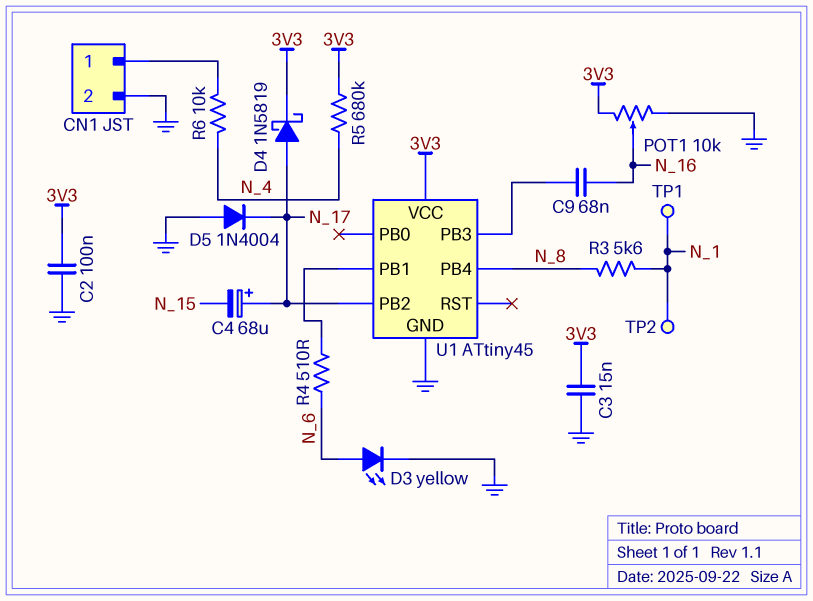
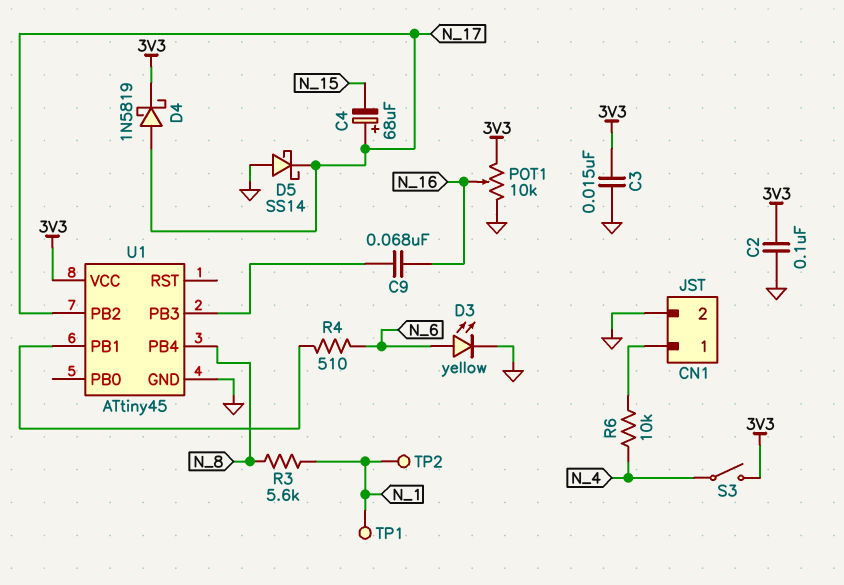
D5: diode 1N4004 (A GND, K N_17) -> schottky SS14 (A GND, K N_17)
R5: 680k (3V3, N_4) -> none
S3: none -> switch (3V3, N_4)

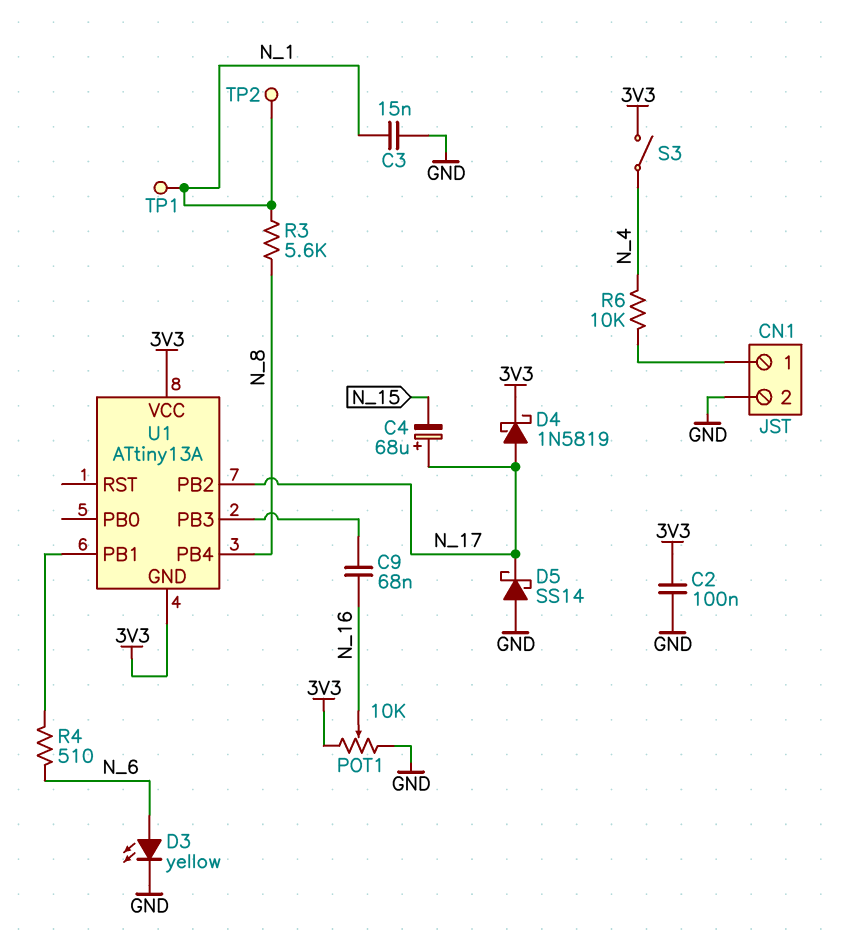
C3: 15nF (3V3, GND) -> 15nF (GND, N_1)
U1: ATtiny45 -> ATtiny13A
U1 pin GND: GND -> 3V3

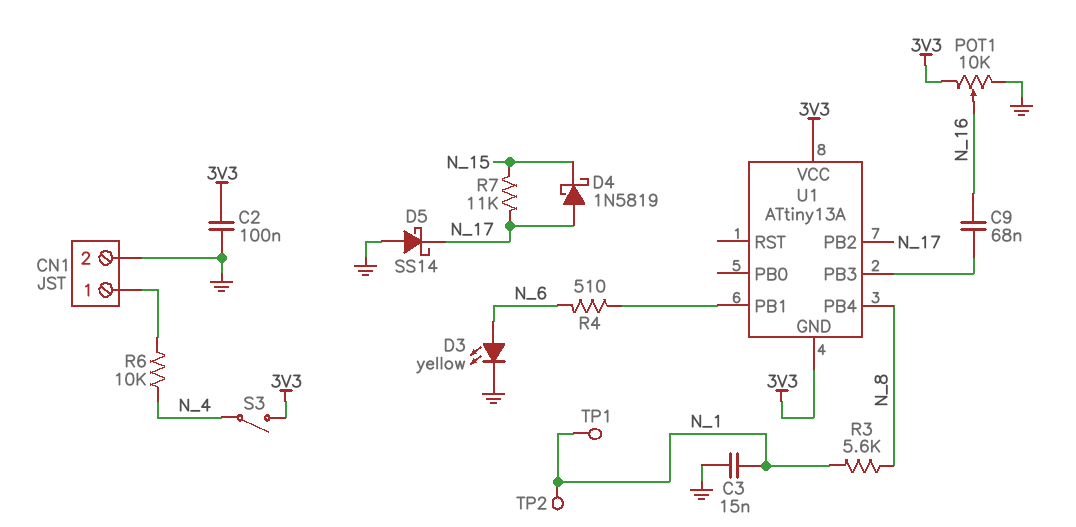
C4: 68uF (plus N_17, minus N_15) -> none
D4: schottky 1N5819 (A N_17, K 3V3) -> schottky 1N5819 (A N_17, K N_15)
R7: none -> 11k (N_15, N_17)

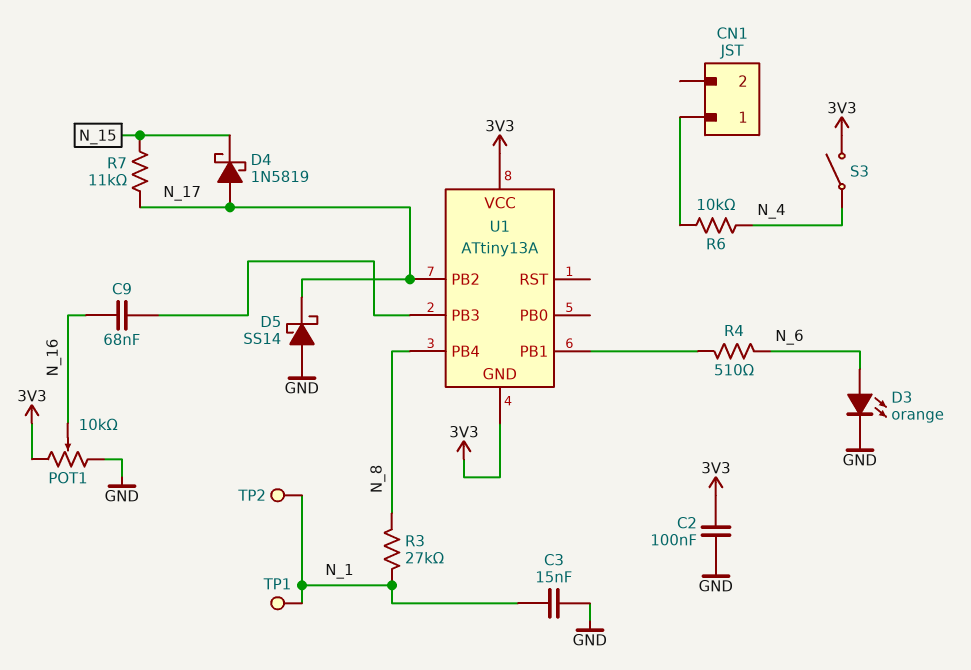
CN1 pin 2: GND -> none
D3: LED yellow (A N_6, K GND) -> LED orange (A N_6, K GND)
R3: 5.6k (N_1, N_8) -> 27k (N_1, N_8)

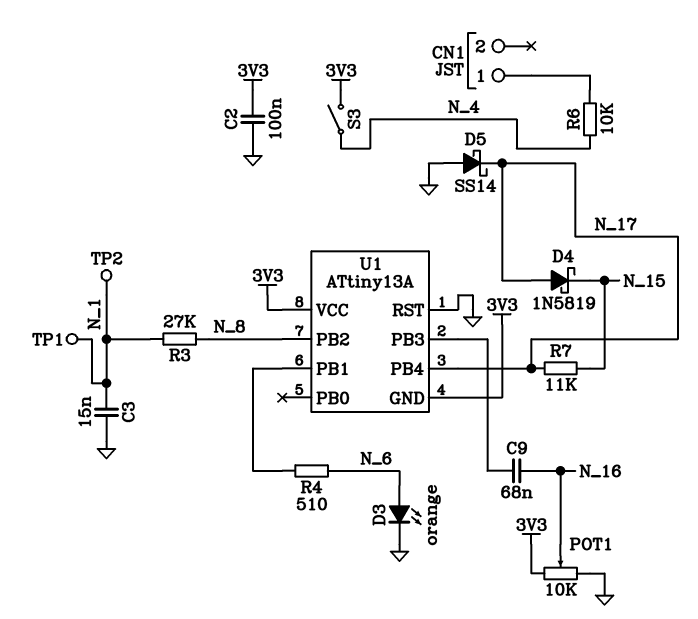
U1 pin PB2: N_17 -> N_8
U1 pin PB4: N_8 -> N_17
U1 pin RST: none -> GND

